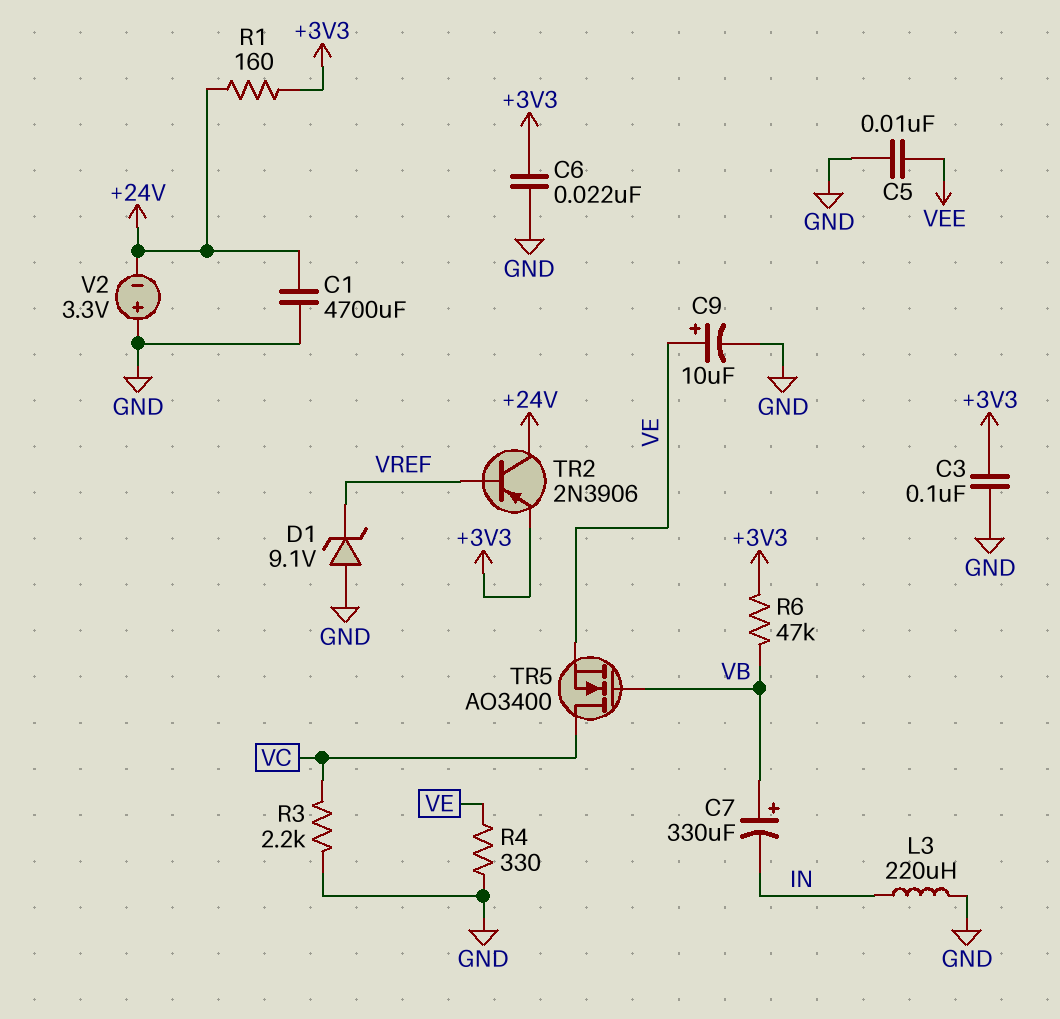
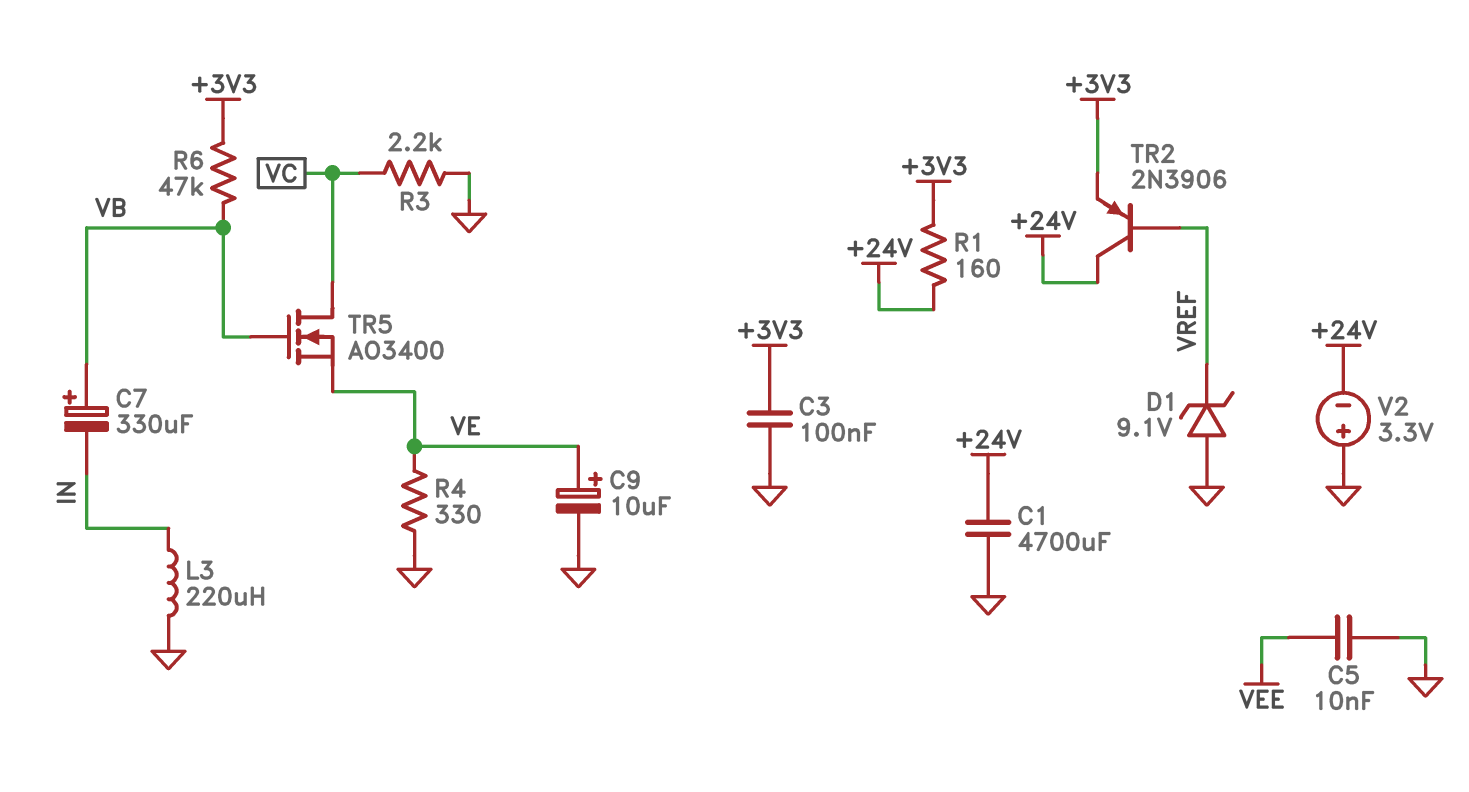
C6: 22nF (+3V3, GND) -> none

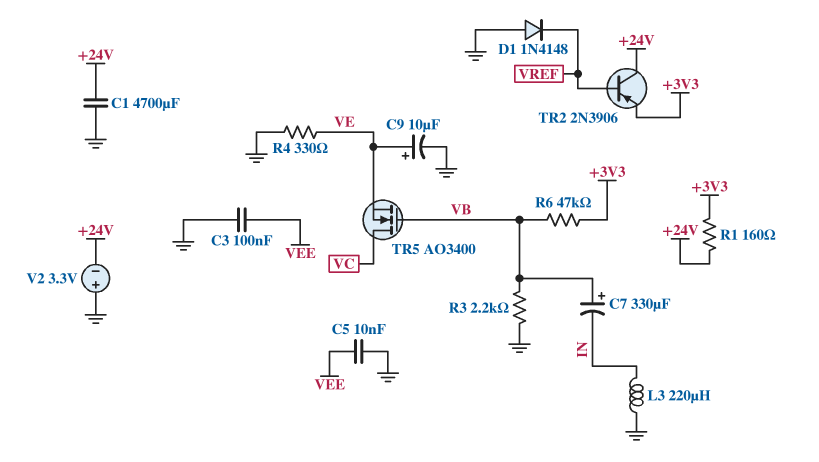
C3: 100nF (+3V3, GND) -> 100nF (GND, VEE)
D1: zener 9.1V (A GND, K VREF) -> diode 1N4148 (A GND, K VREF)
R3: 2.2k (GND, VC) -> 2.2k (GND, VB)

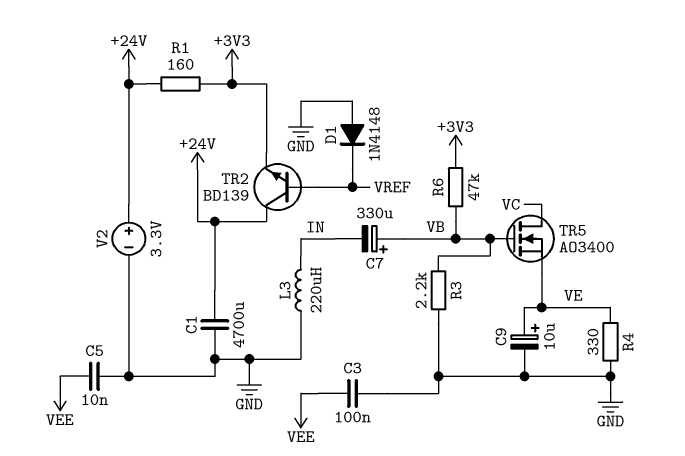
TR2: PNP 2N3906 (B VREF, C +24V, E +3V3) -> NPN BD139 (B VREF, C +24V, E +3V3)
V2: 3.3V (plus GND, minus +24V) -> 3.3V (plus +24V, minus GND)

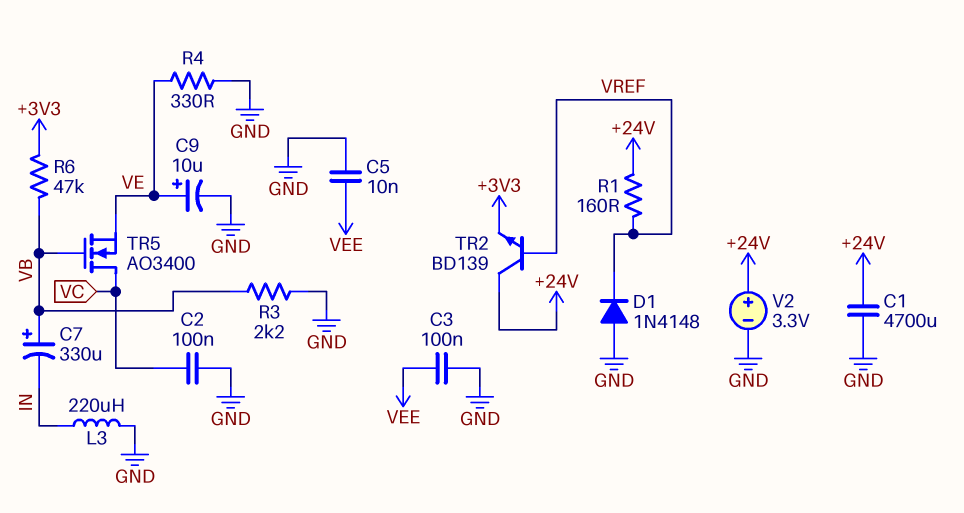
C2: none -> 100nF (GND, VC)
R1: 160 (+3V3, +24V) -> 160 (+24V, VREF)

